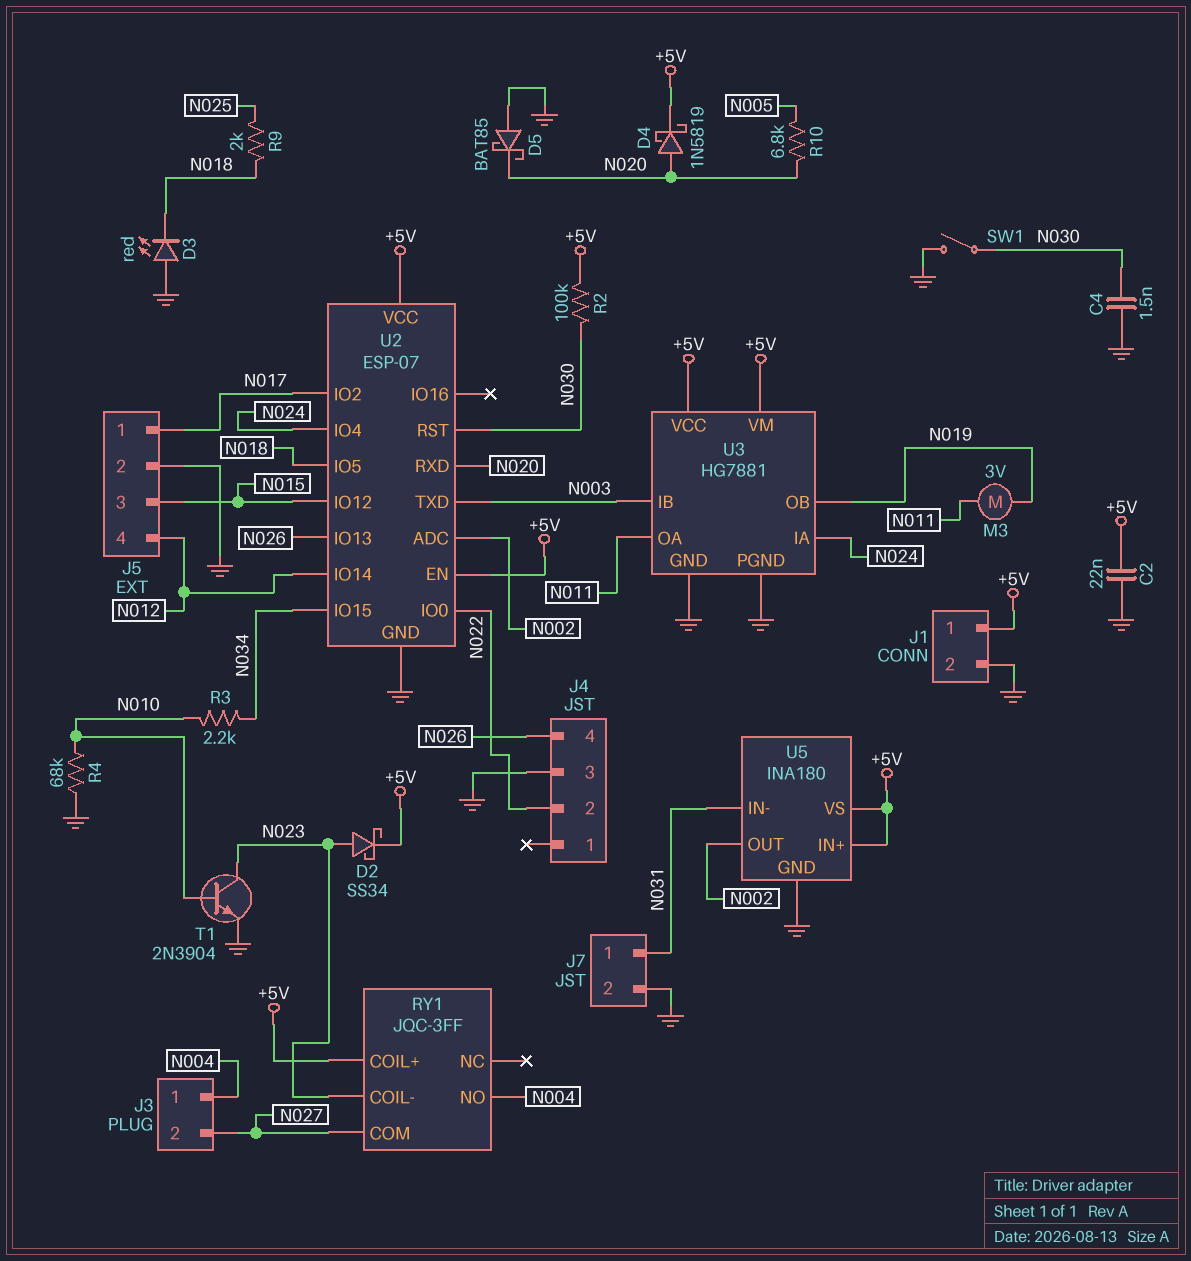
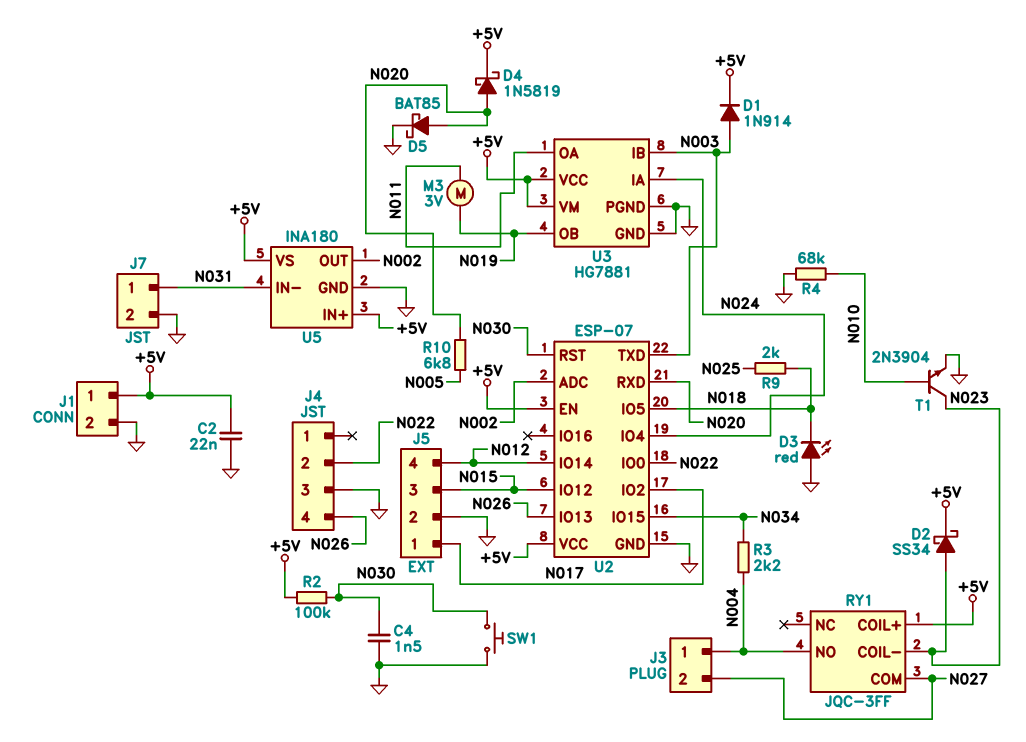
D1: none -> diode 1N914 (A N003, K +5V)
D5: schottky BAT85 (A GND, K N020) -> schottky BAT85 (A N020, K GND)
R3: 2.2k (N010, N034) -> 2.2k (N004, N034)
SW1: switch (GND, N030) -> button (GND, N030)

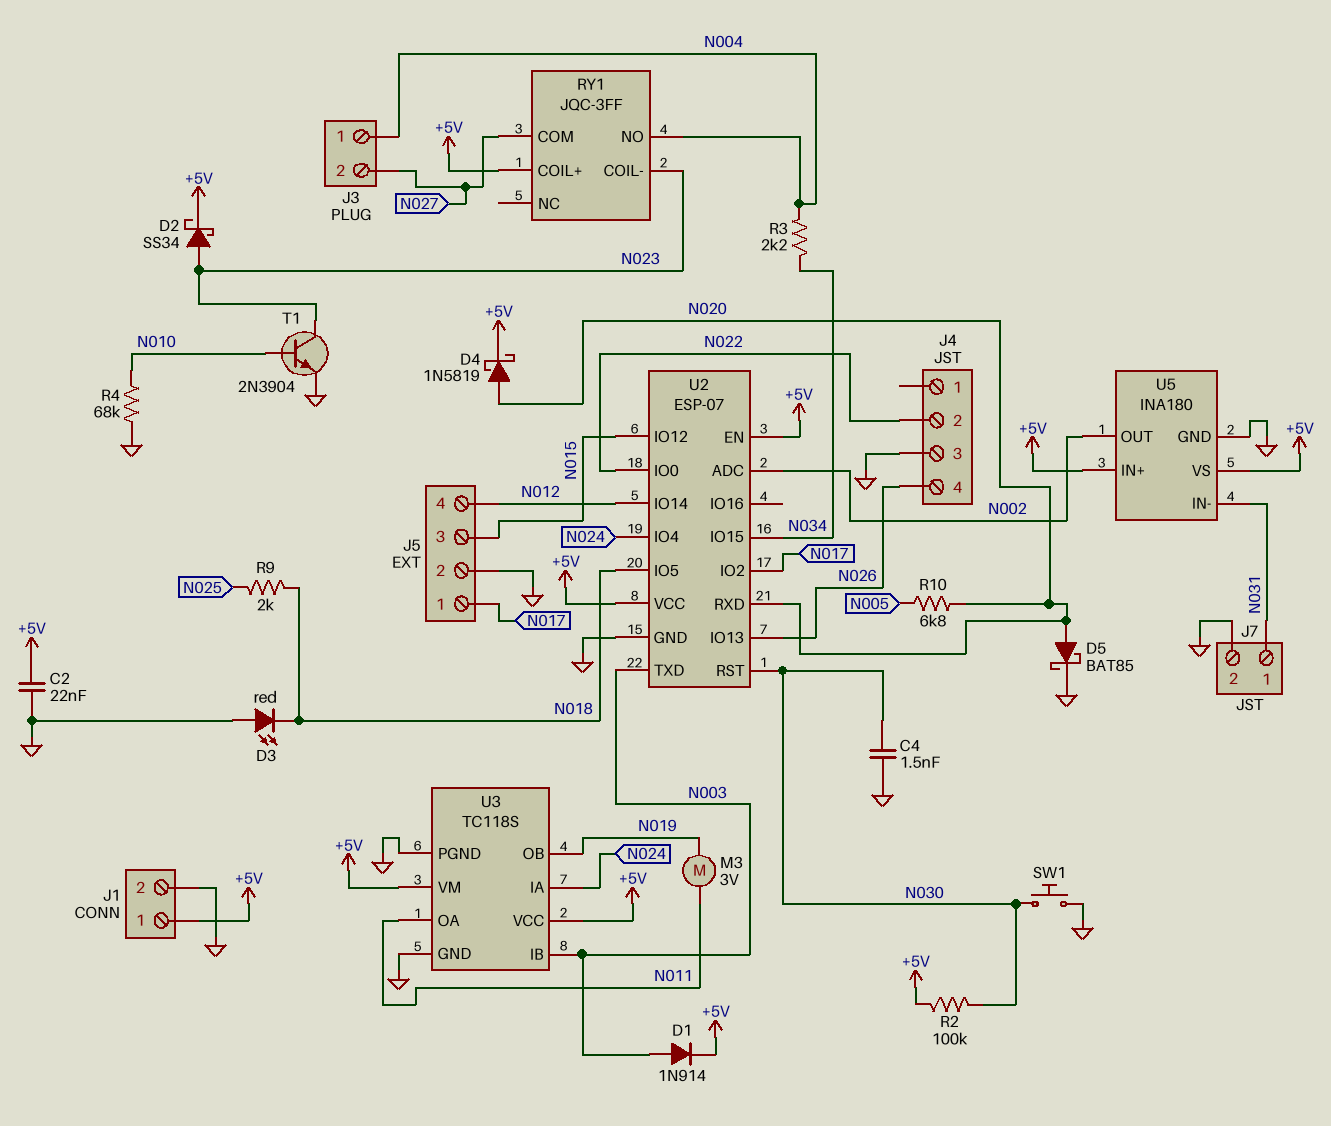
U3: HG7881 -> TC118S

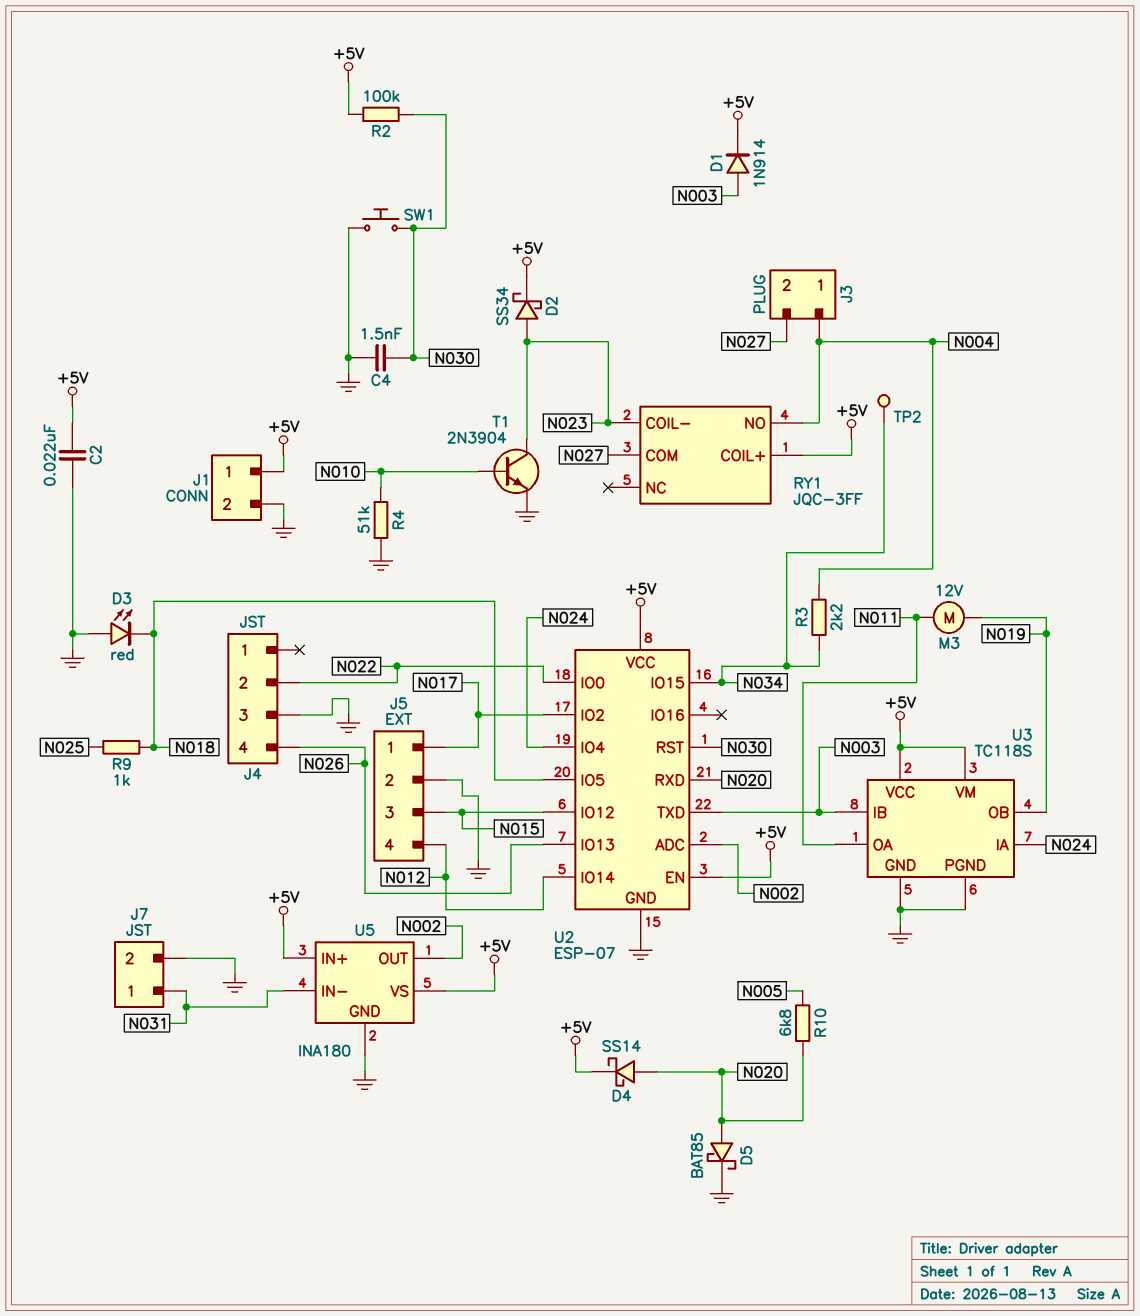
D4: schottky 1N5819 (A N020, K +5V) -> schottky SS14 (A N020, K +5V)
M3: motor 3V (N011, N019) -> motor 12V (N011, N019)
R4: 68k (GND, N010) -> 51k (GND, N010)
R9: 2k (N018, N025) -> 1k (N018, N025)
TP2: none -> test point (N034)

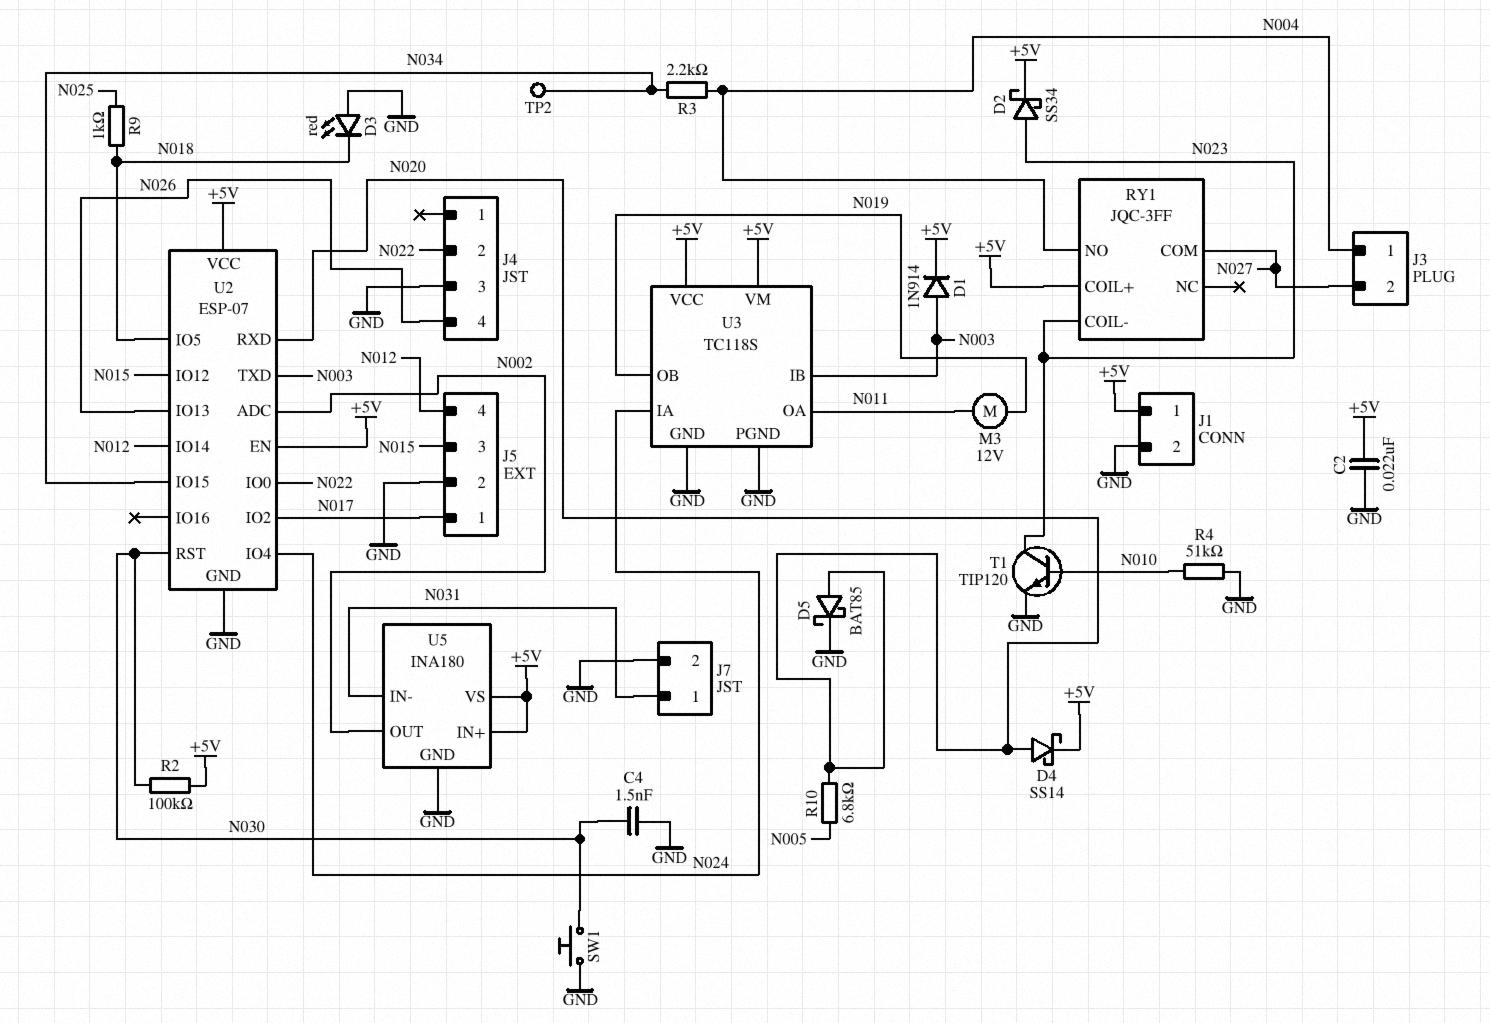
T1: NPN 2N3904 (B N010, C N023, E GND) -> NPN TIP120 (B N010, C N023, E GND)

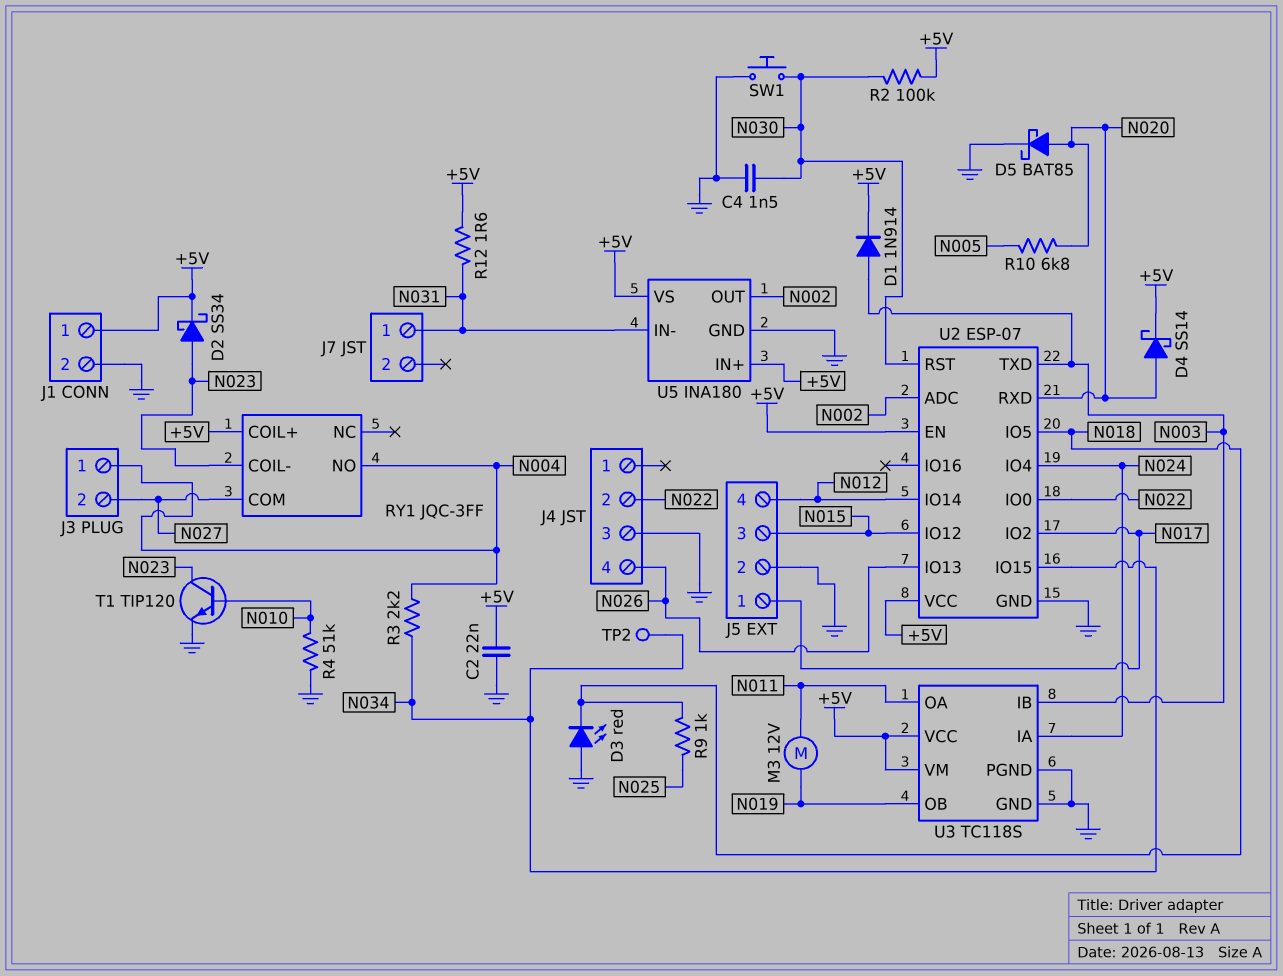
J7 pin 2: GND -> none
R12: none -> 1.6 (+5V, N031)

